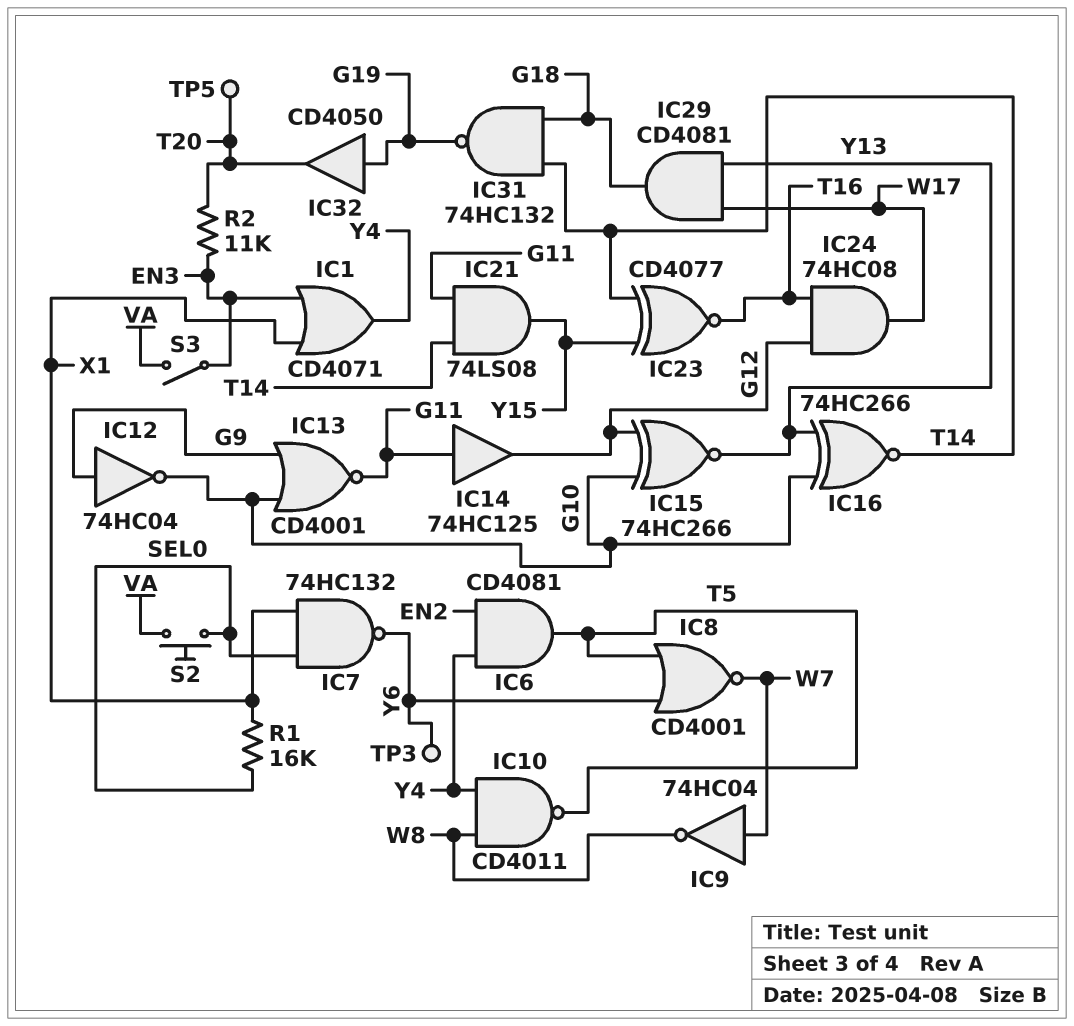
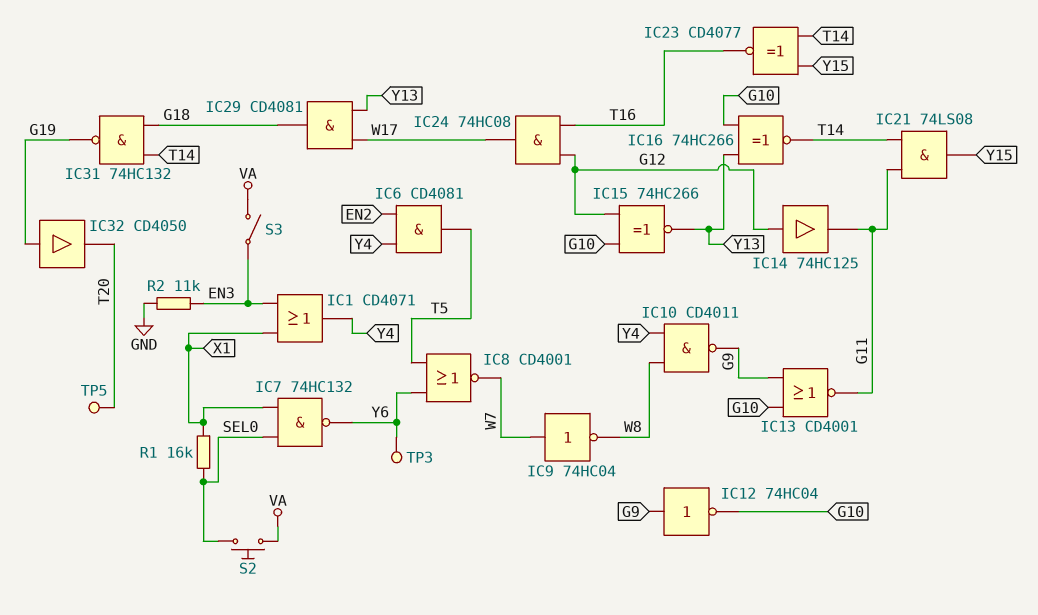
IC10: NAND CD4011 (in W8, in Y4, out T5) -> NAND CD4011 (in W8, in Y4, out G9)
IC14: buffer 74HC125 (in G11, out G12) -> buffer 74HC125 (in G12, out G11)
R2: 11k (EN3, T20) -> 11k (EN3, GND)

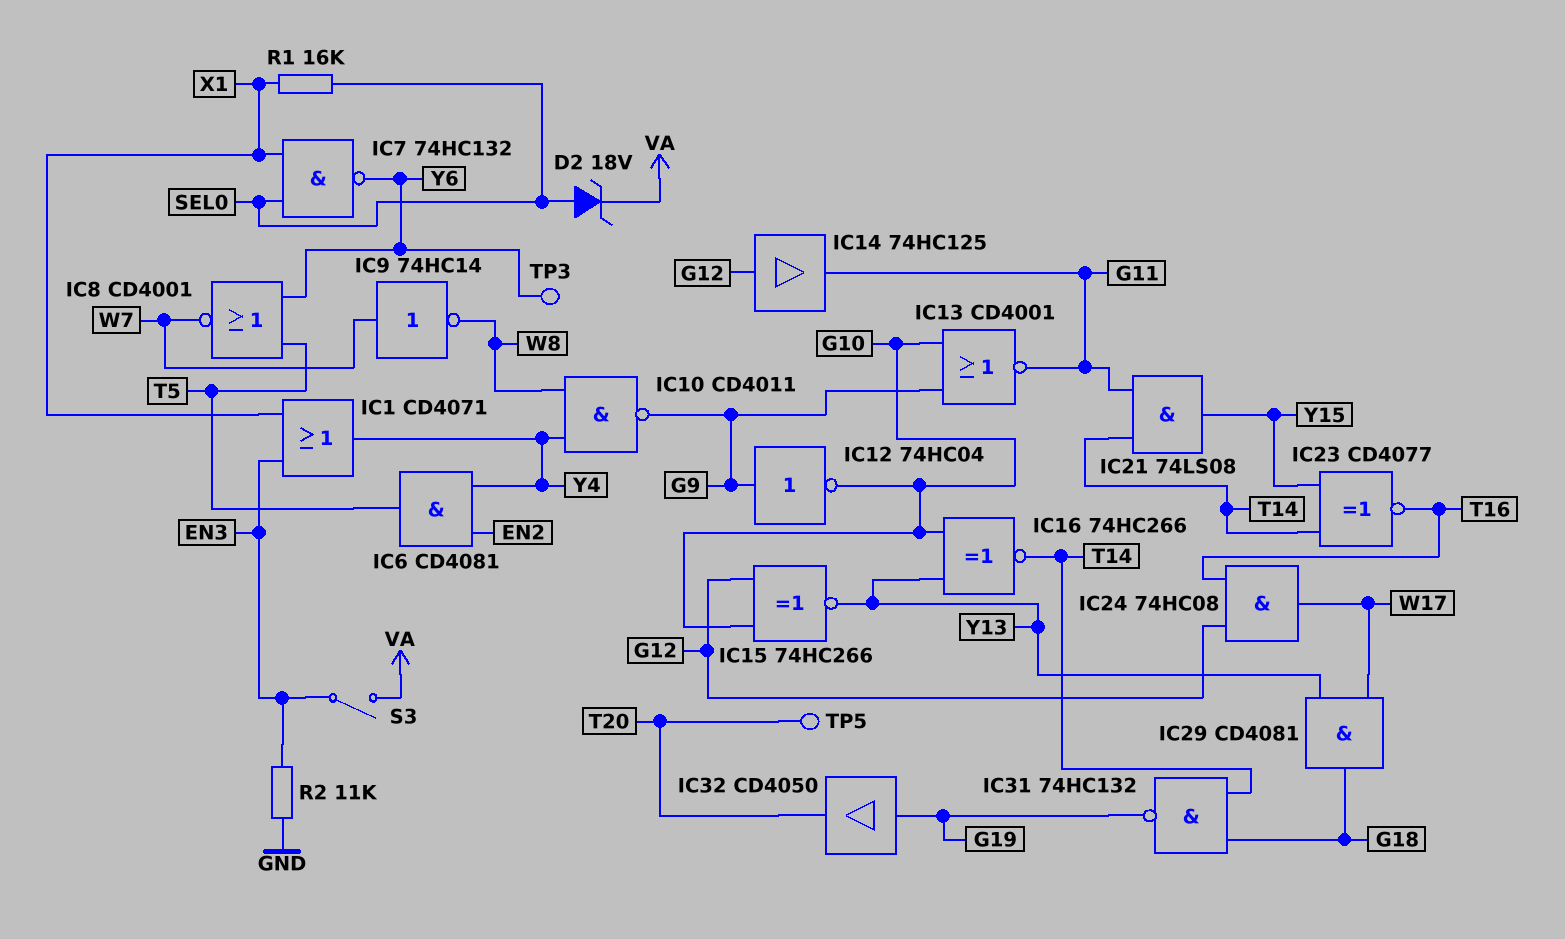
D2: none -> zener 18V (A SEL0, K VA)
IC9: NOT 74HC04 (in W7, out W8) -> NOT 74HC14 (in W7, out W8)
S2: button (SEL0, VA) -> none

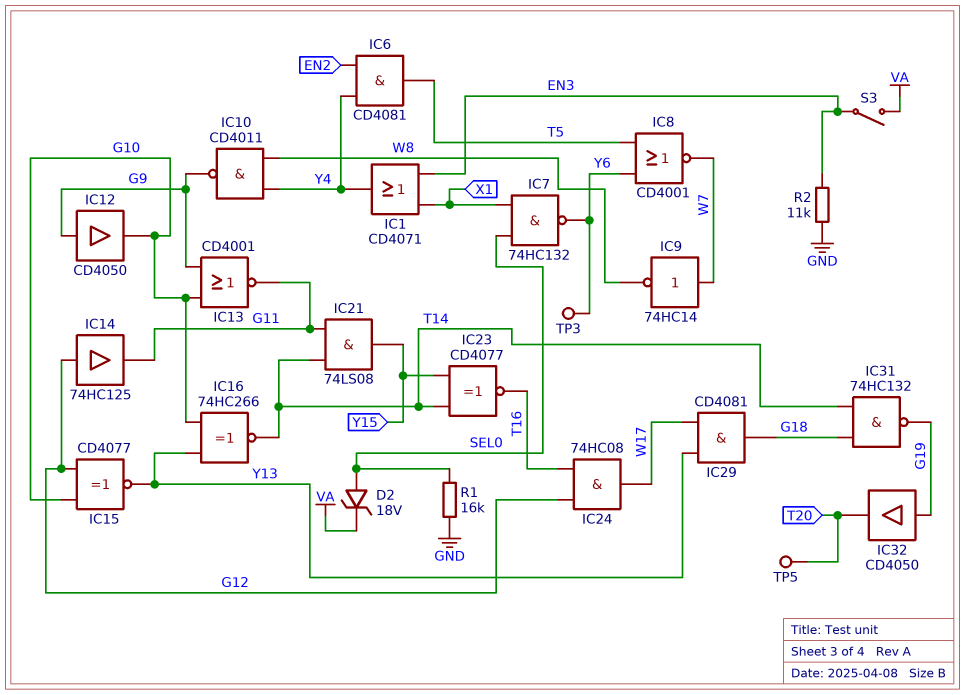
IC12: NOT 74HC04 (in G9, out G10) -> buffer CD4050 (in G9, out G10)
IC15: XNOR 74HC266 (in G10, in G12, out Y13) -> XNOR CD4077 (in G10, in G12, out Y13)
R1: 16k (SEL0, X1) -> 16k (GND, SEL0)

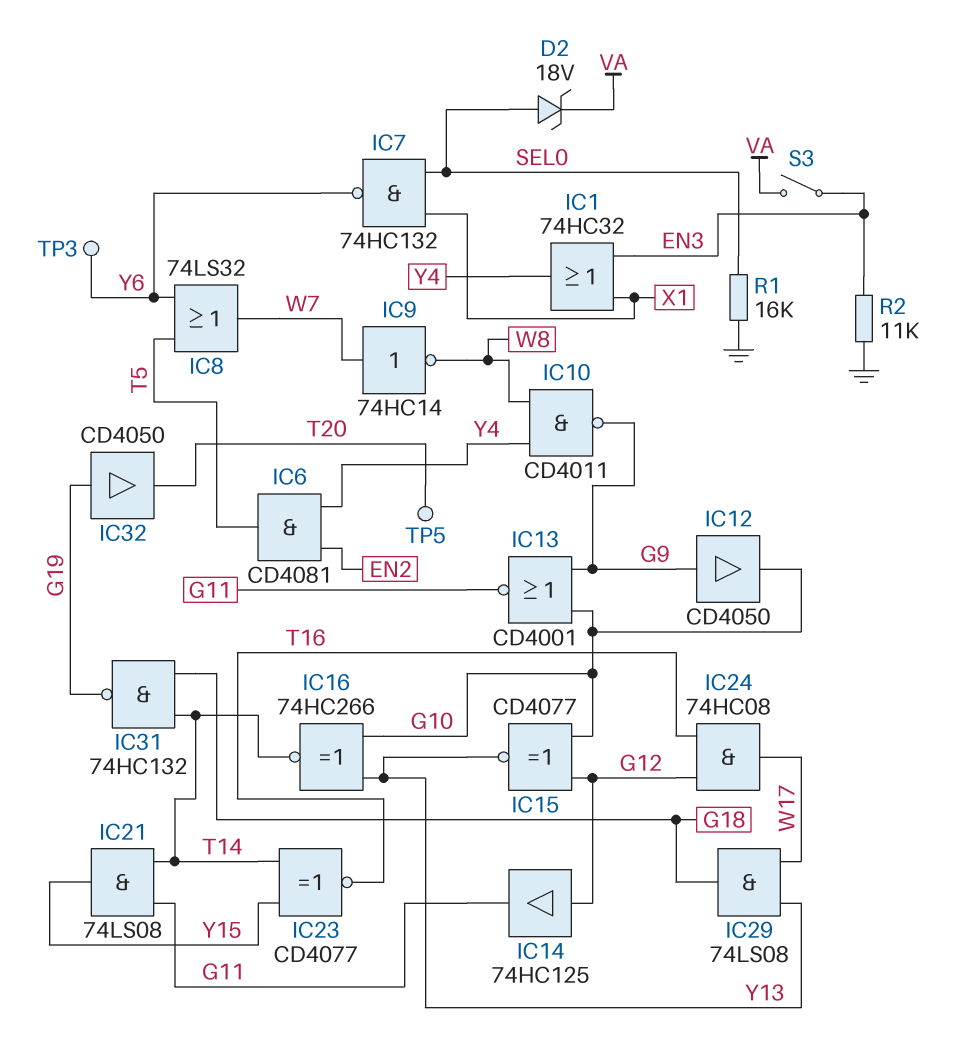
IC1: OR CD4071 (in EN3, in X1, out Y4) -> OR 74HC32 (in EN3, in X1, out Y4)
IC8: NOR CD4001 (in T5, in Y6, out W7) -> OR 74LS32 (in T5, in Y6, out W7)
IC29: AND CD4081 (in W17, in Y13, out G18) -> AND 74LS08 (in W17, in Y13, out G18)

